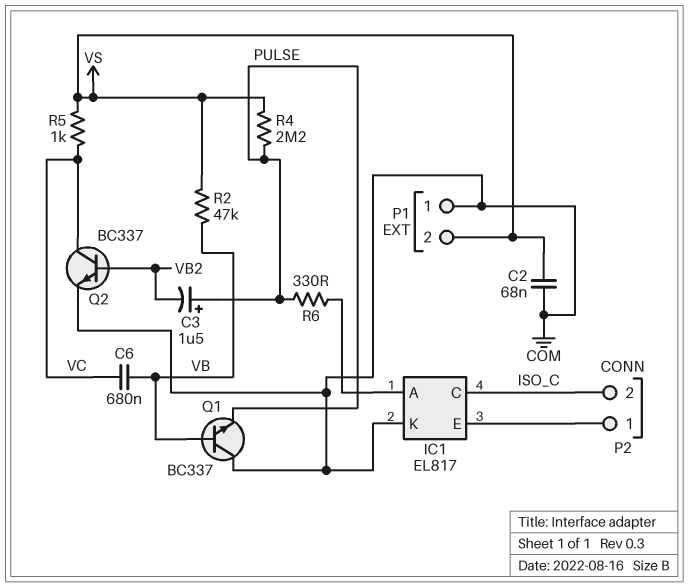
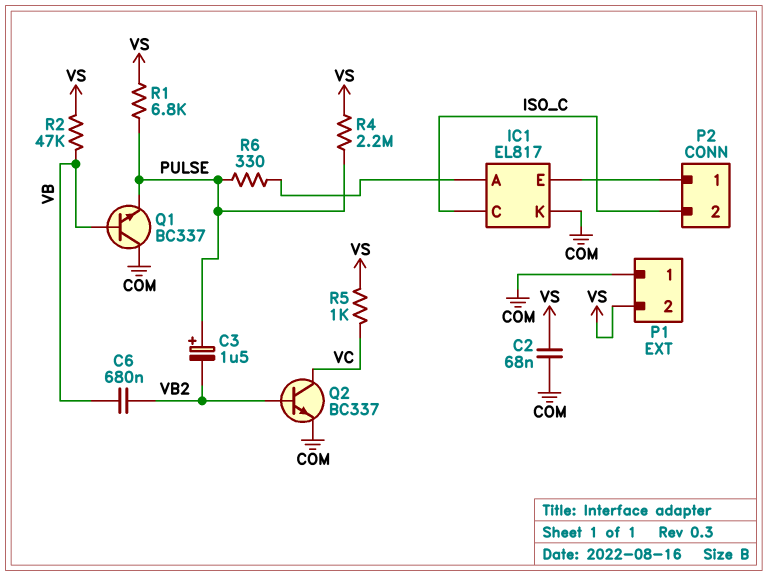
C6: 680nF (VB, VC) -> 680nF (VB, VB2)
R1: none -> 6.8k (PULSE, VS)

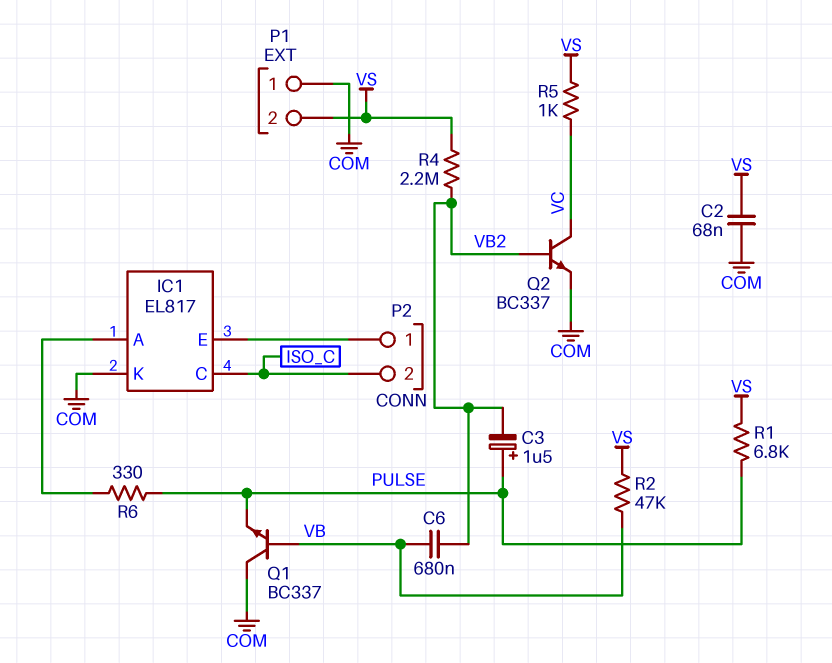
R4: 2.2M (PULSE, VS) -> 2.2M (VB2, VS)

